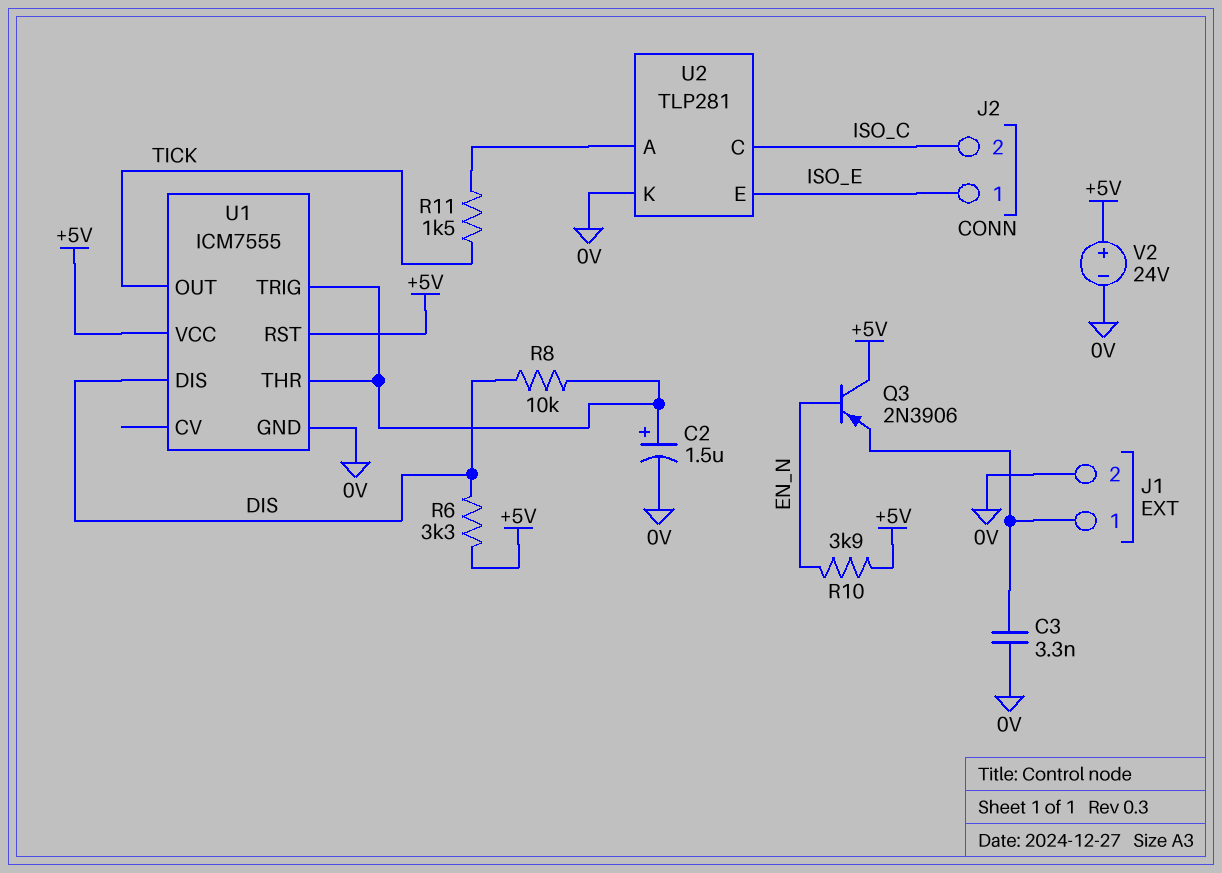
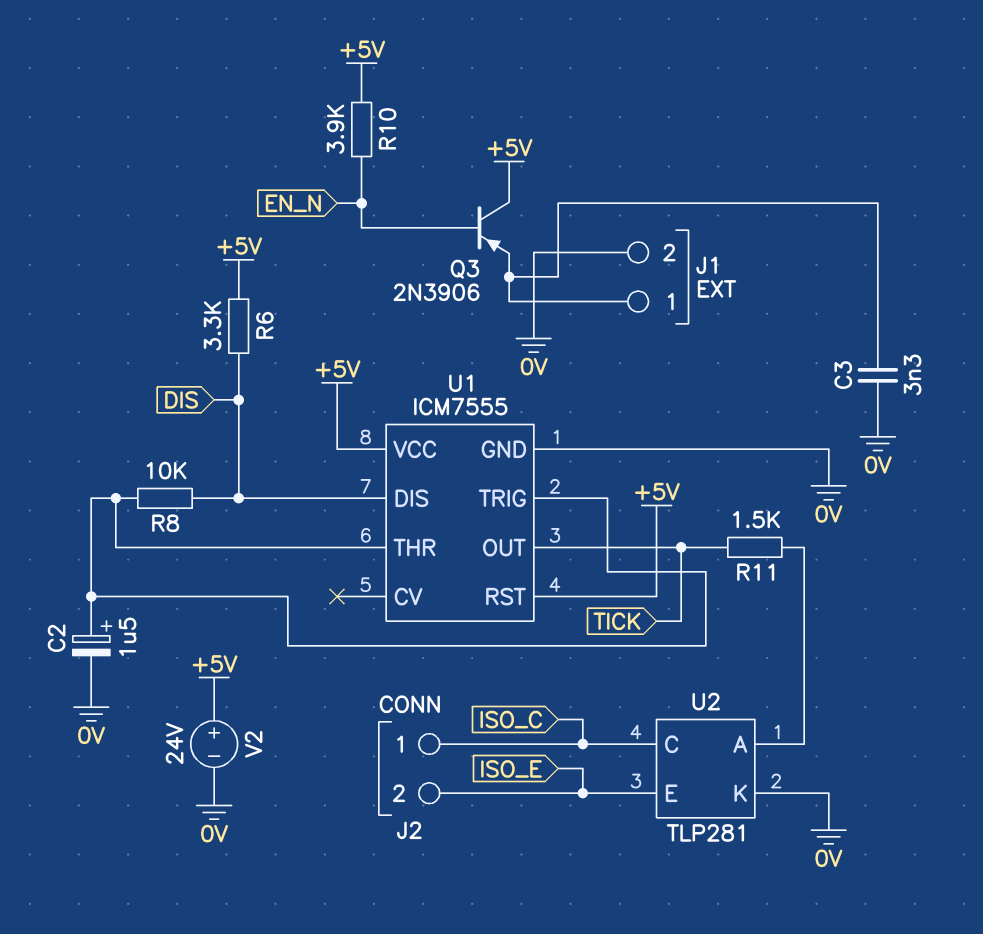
J2 pin 1: ISO_E -> ISO_C
J2 pin 2: ISO_C -> ISO_E

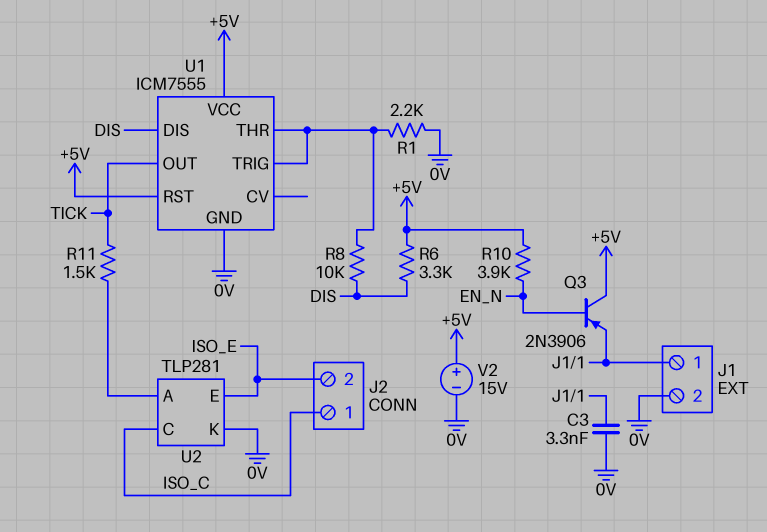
C2: 1.5uF (plus U1/THR, minus 0V) -> none
R1: none -> 2.2k (0V, U1/THR)
V2: 24V (plus +5V, minus 0V) -> 15V (plus +5V, minus 0V)

